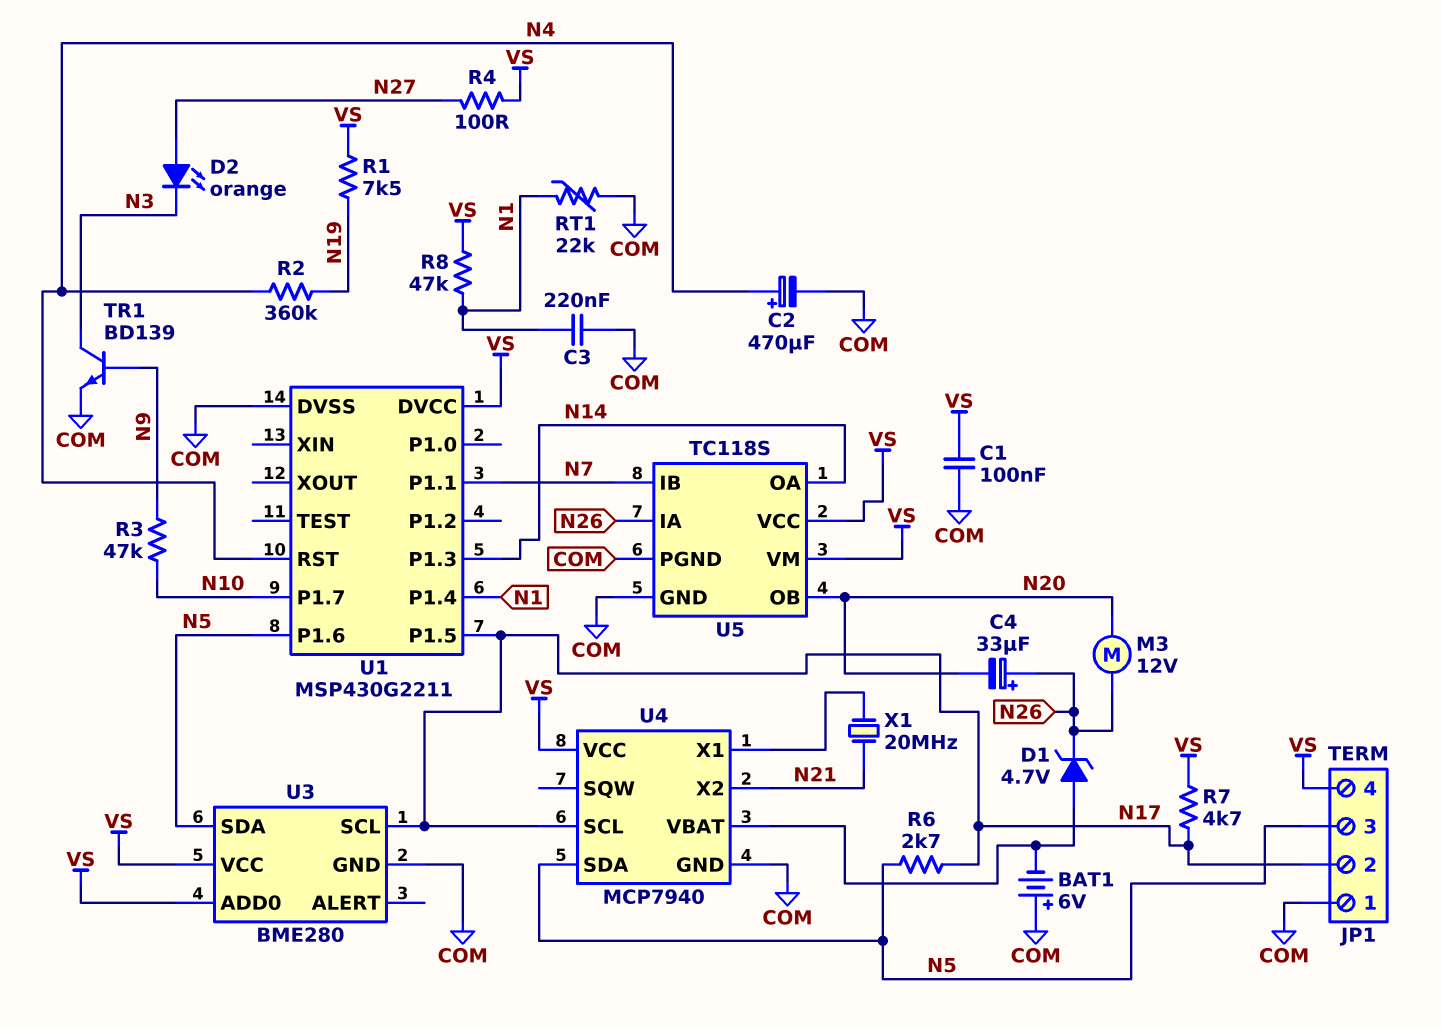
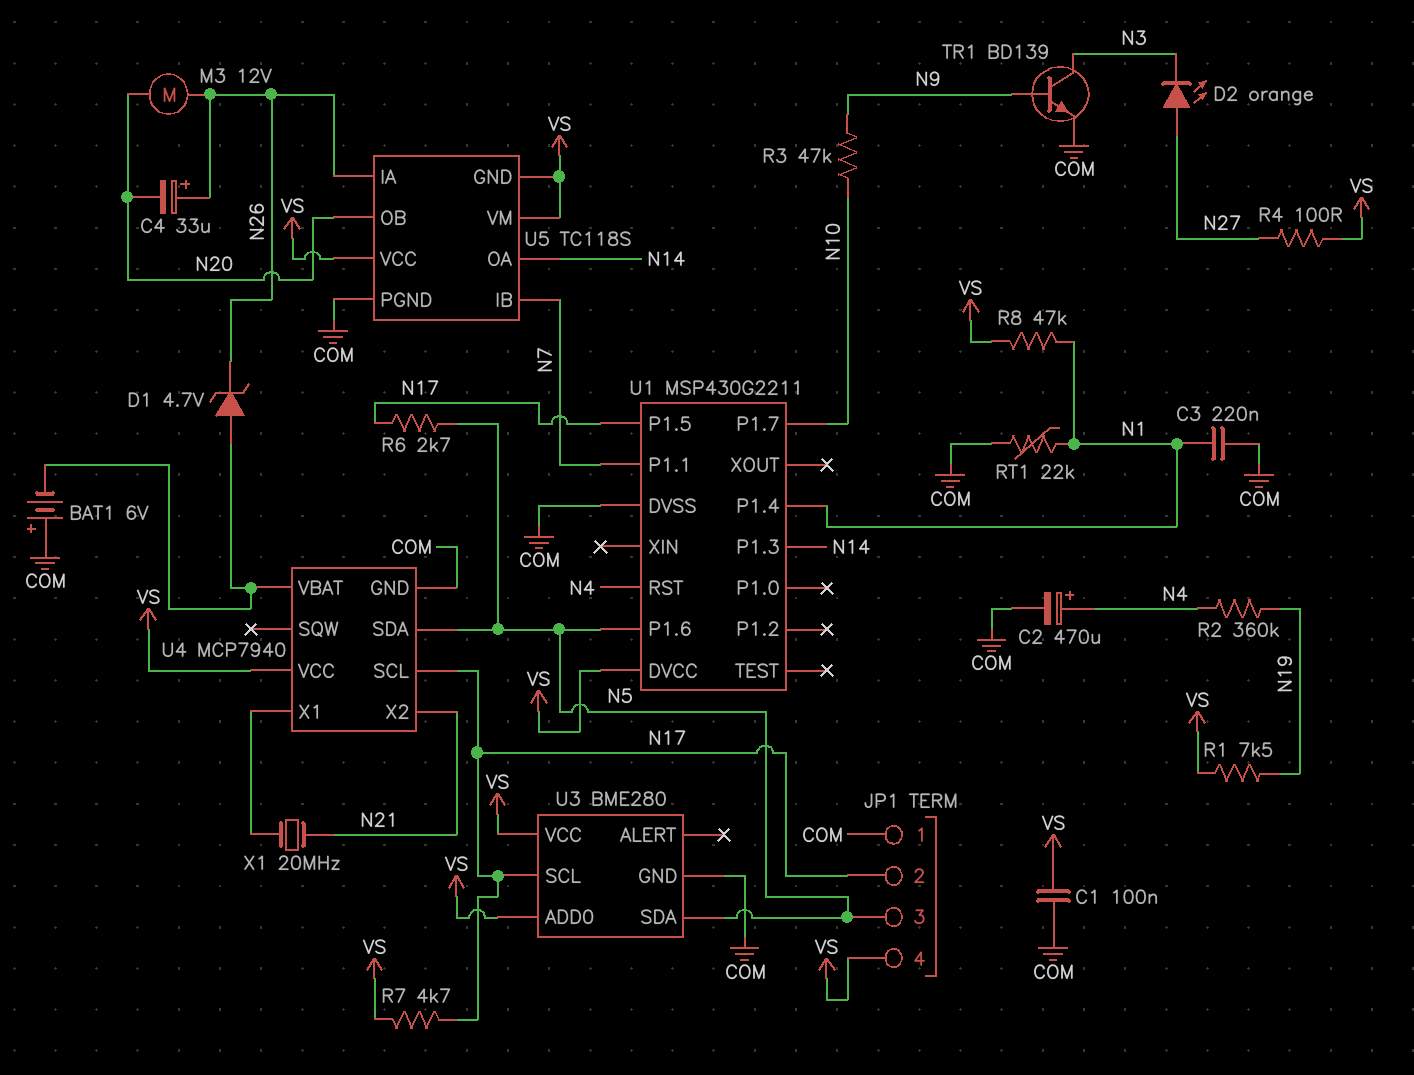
U5 pin GND: COM -> VS

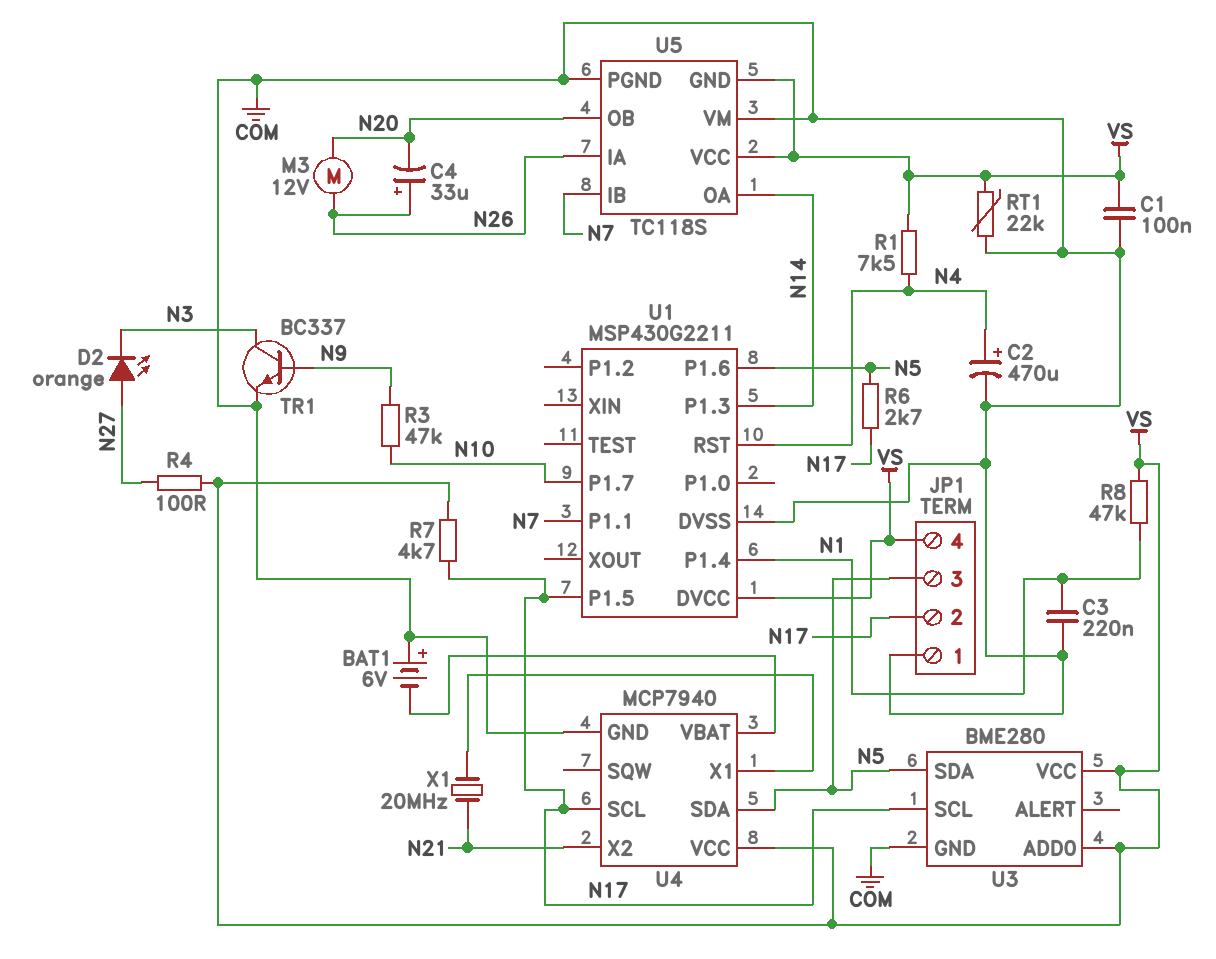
D1: zener 4.7V (A U4/VBAT, K N26) -> none
R1: 7.5k (N19, VS) -> 7.5k (N4, VS)
R2: 360k (N4, N19) -> none
RT1: 22k (COM, N1) -> 22k (COM, VS)
TR1: NPN BD139 (B N9, C N3, E COM) -> NPN BC337 (B N9, C N3, E COM)
U5 pin VM: VS -> COM

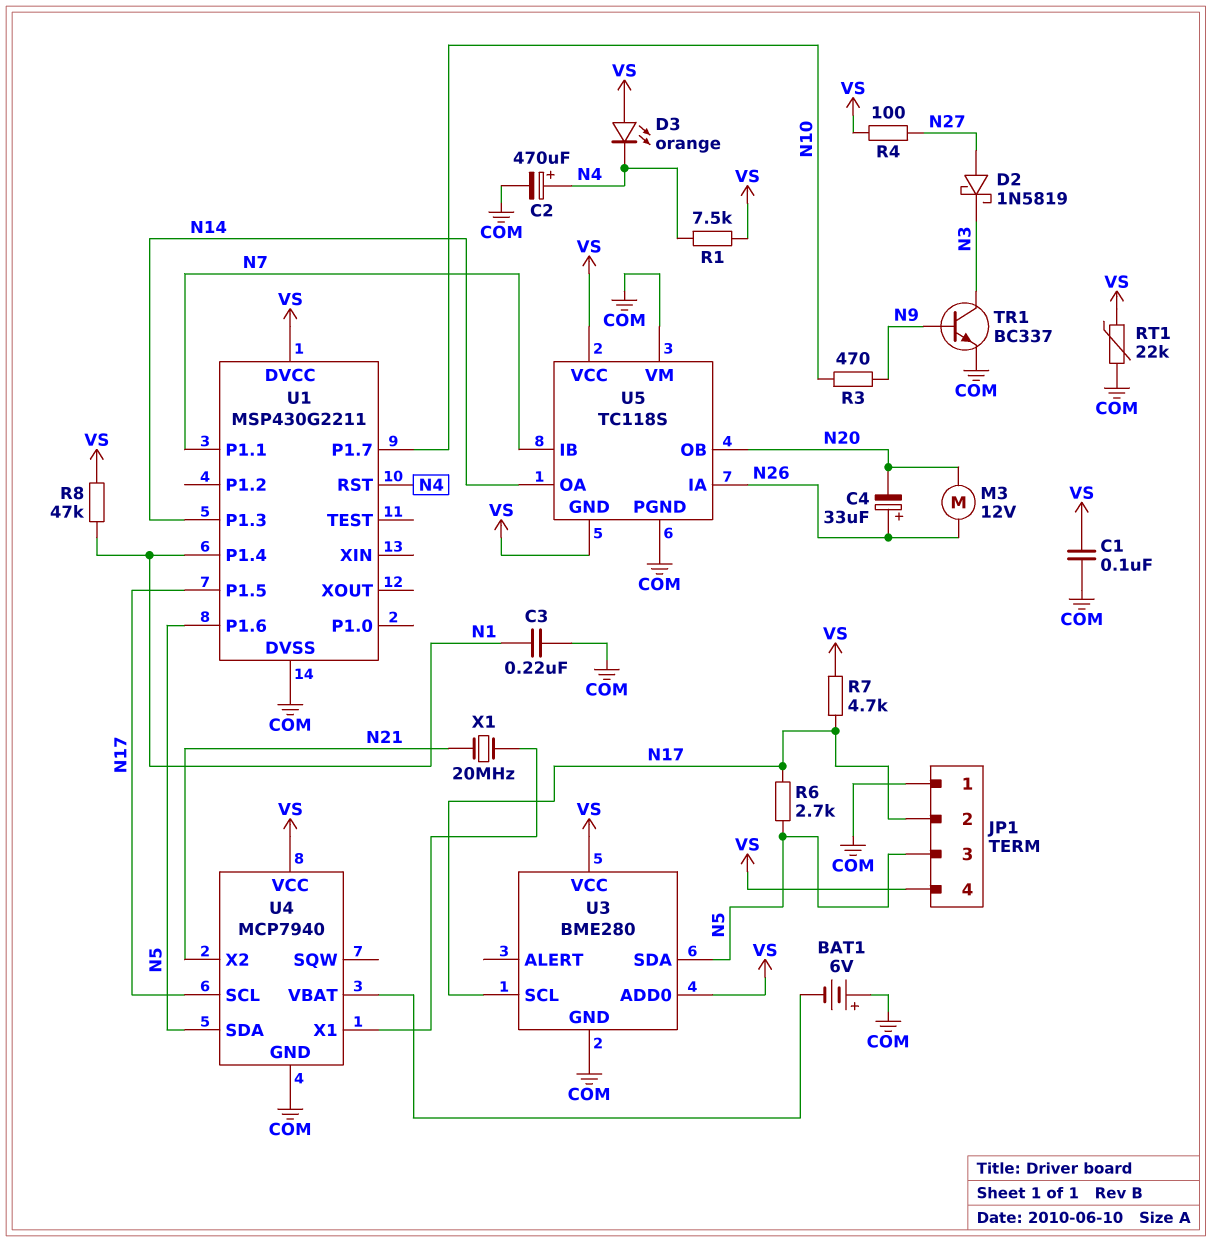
D2: LED orange (A N27, K N3) -> schottky 1N5819 (A N27, K N3)
D3: none -> LED orange (A VS, K N4)
R3: 47k (N9, N10) -> 470 (N9, N10)

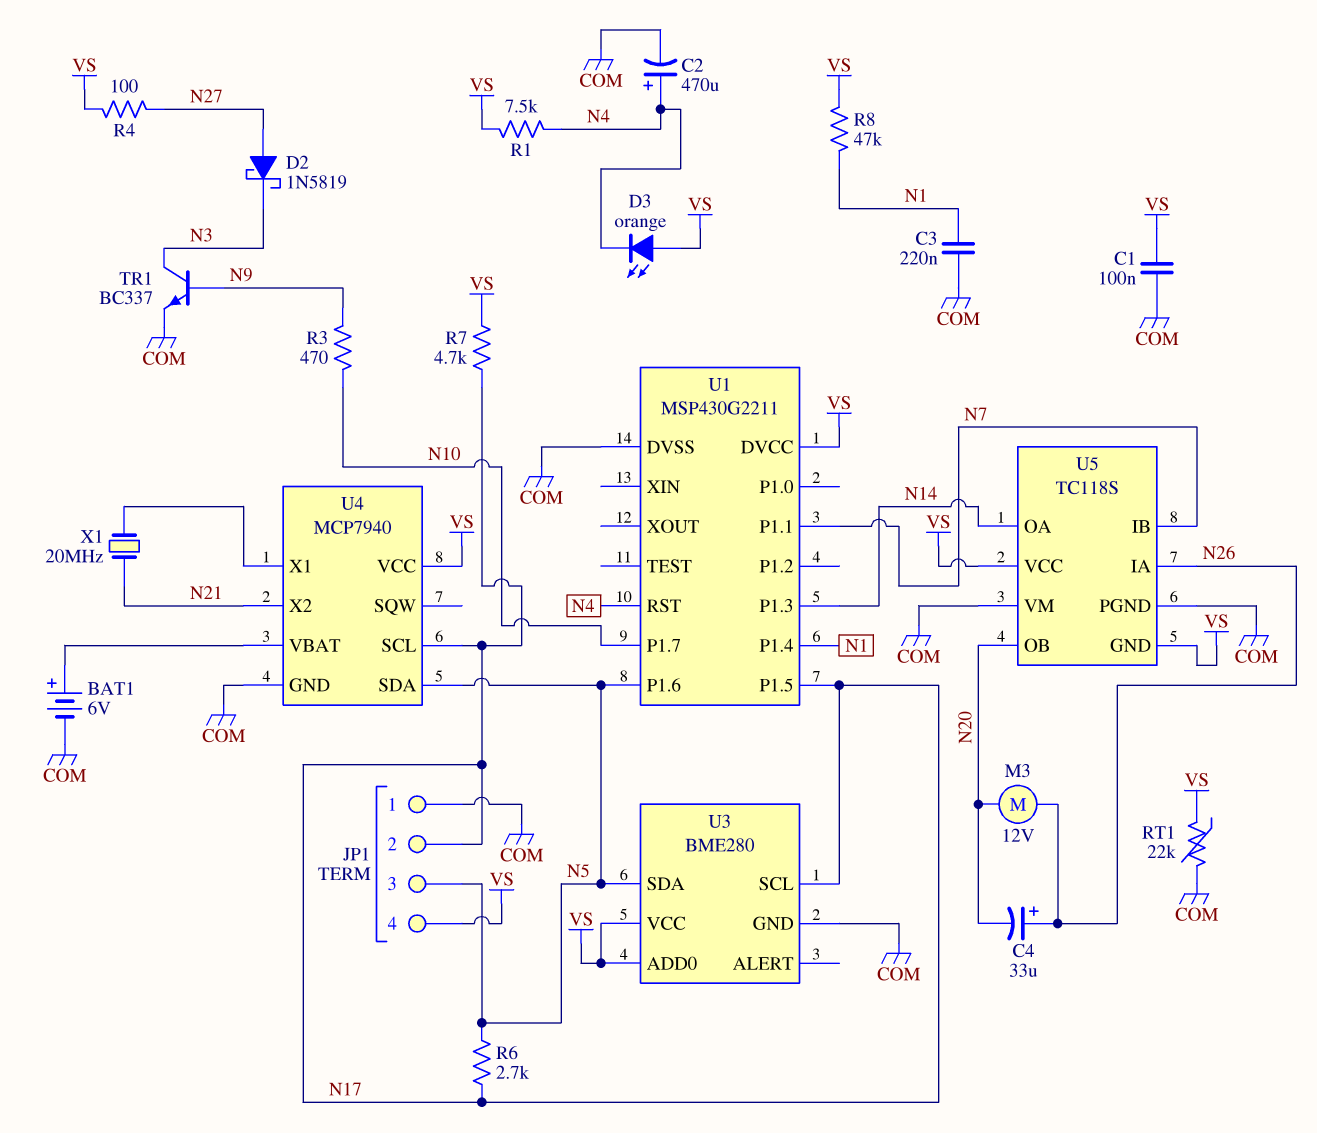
BAT1: 6V (plus COM, minus U4/VBAT) -> 6V (plus U4/VBAT, minus COM)

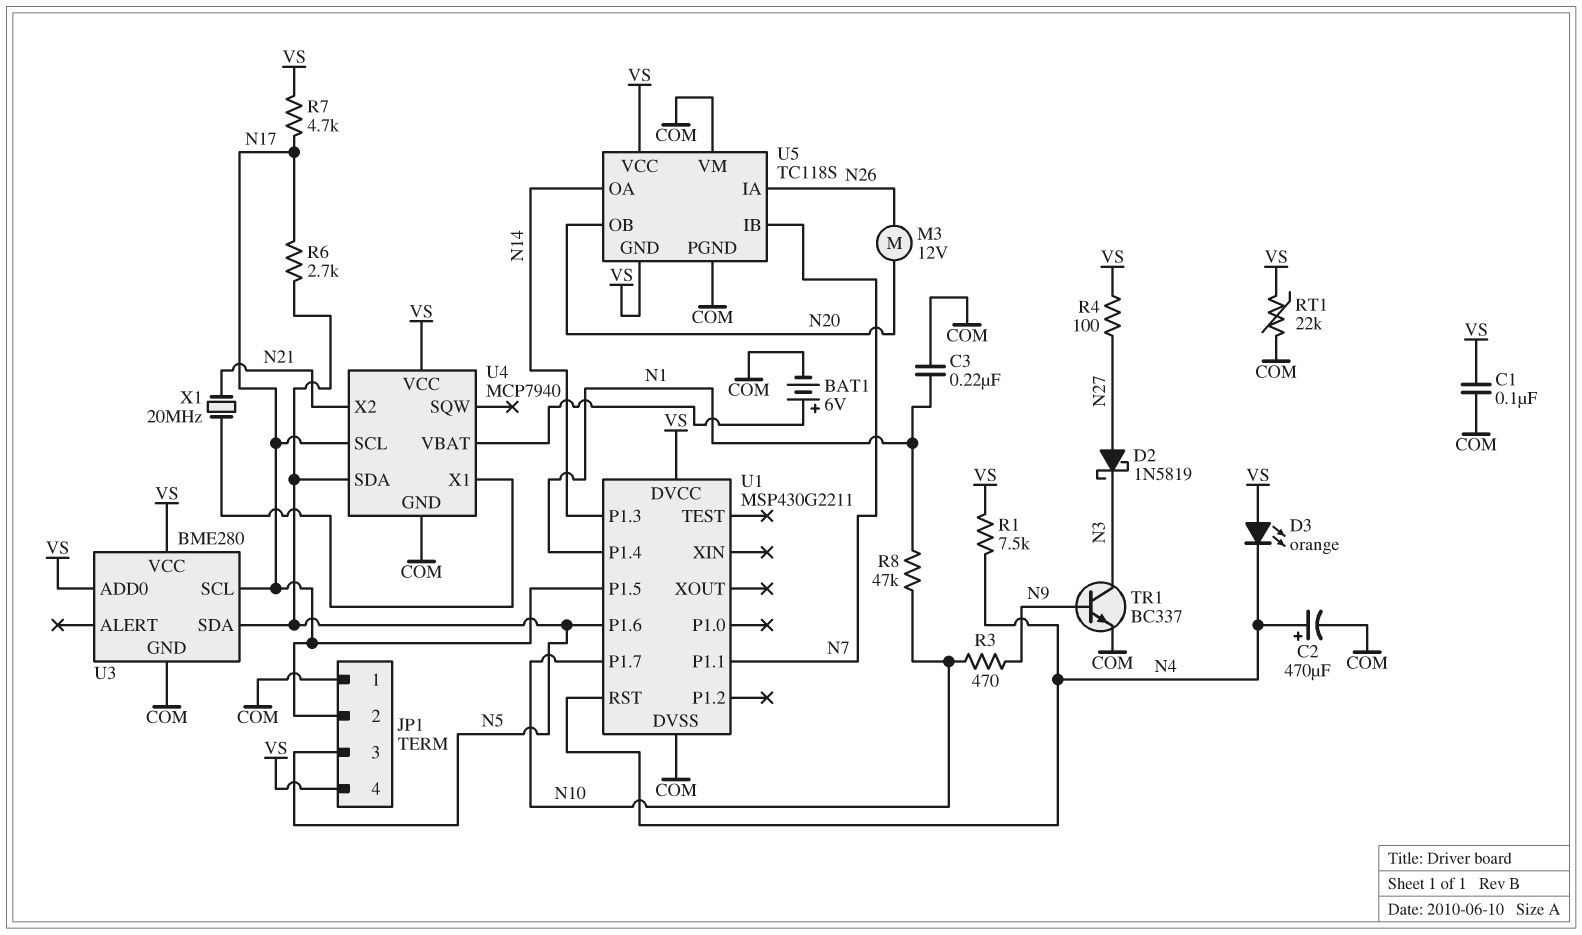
C4: 33uF (plus N26, minus N20) -> none
R8: 47k (N1, VS) -> 47k (N1, N10)

